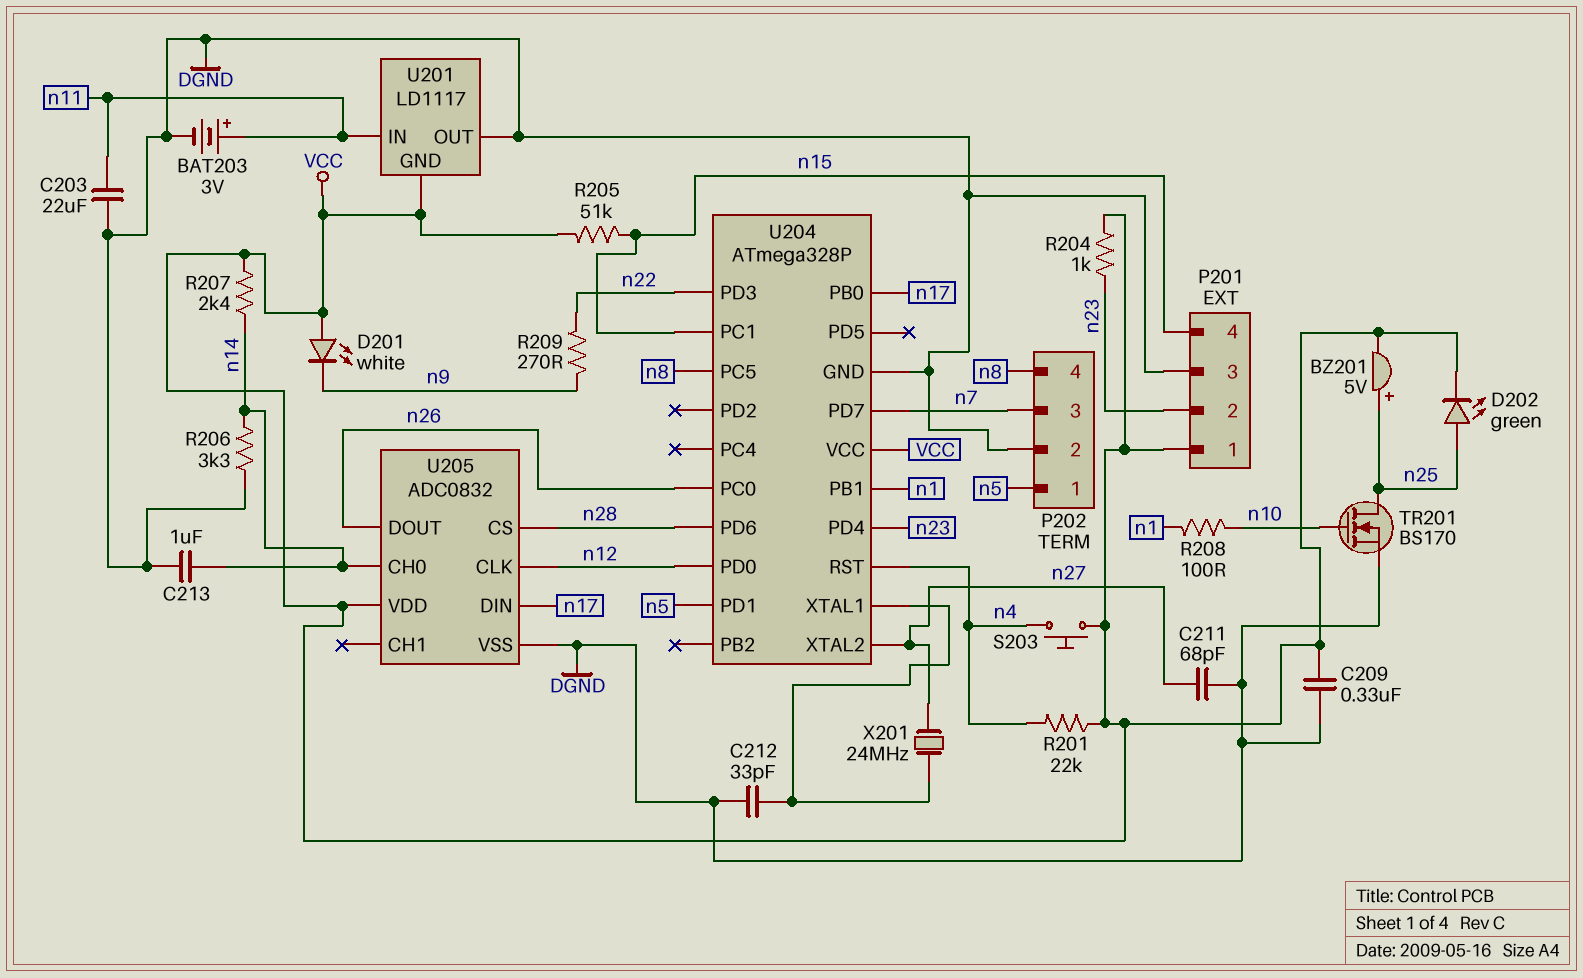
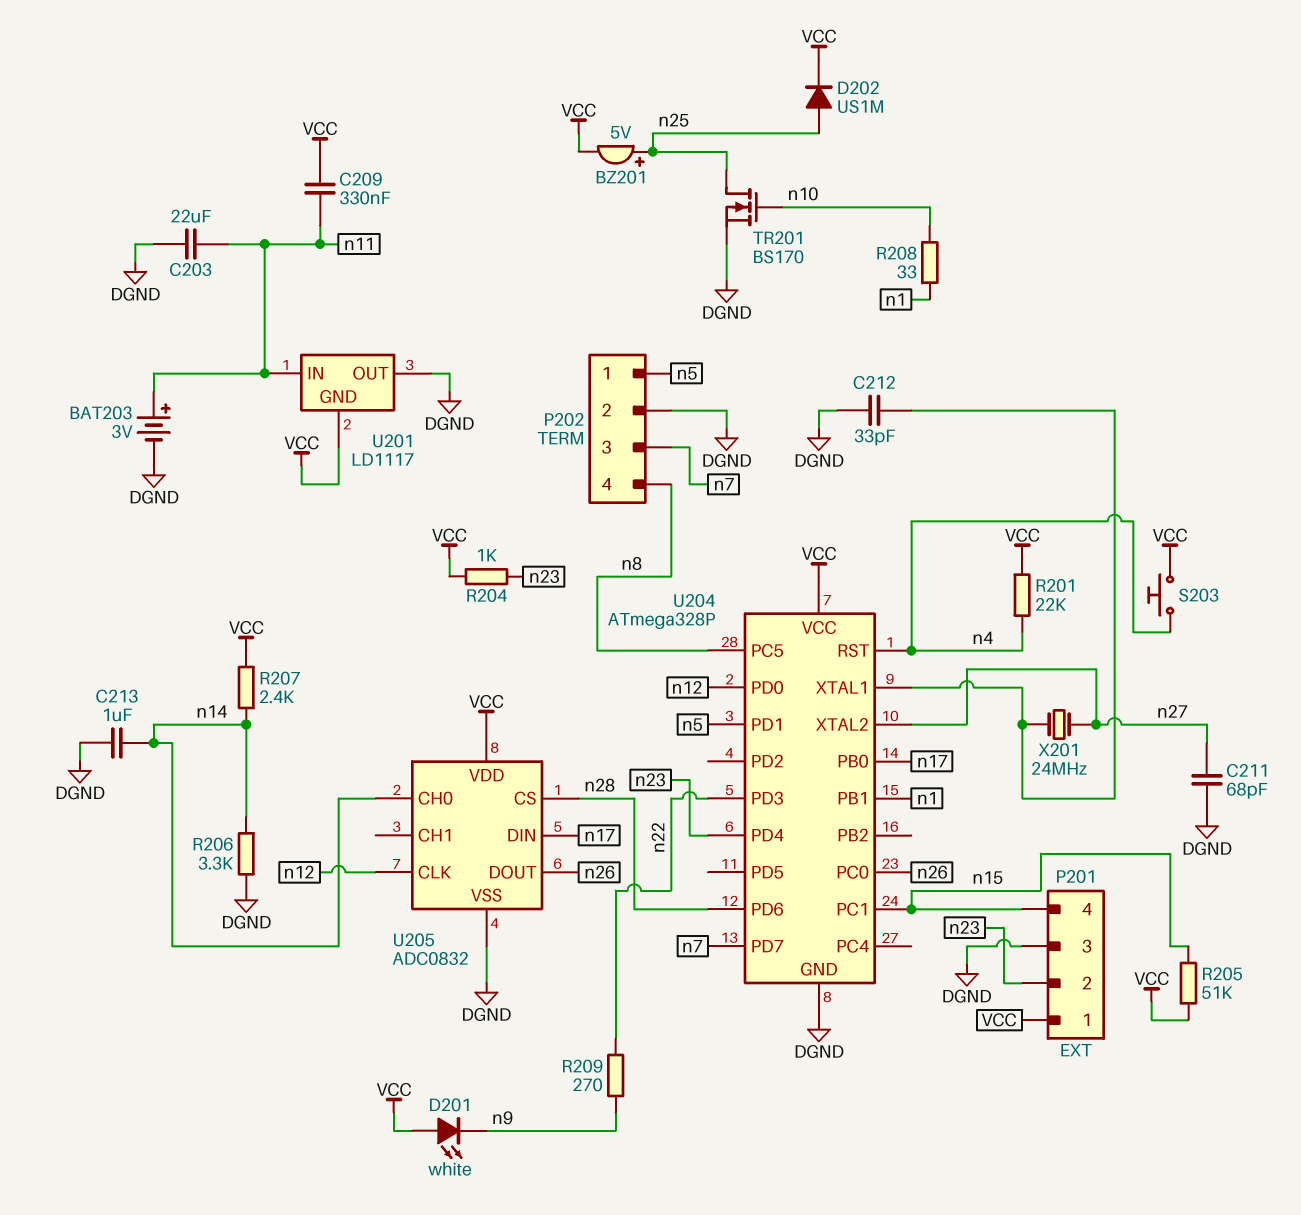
C209: 330nF (DGND, VCC) -> 330nF (VCC, n11)
D202: LED green (A n25, K VCC) -> diode US1M (A n25, K VCC)
R208: 100 (n1, n10) -> 33 (n1, n10)

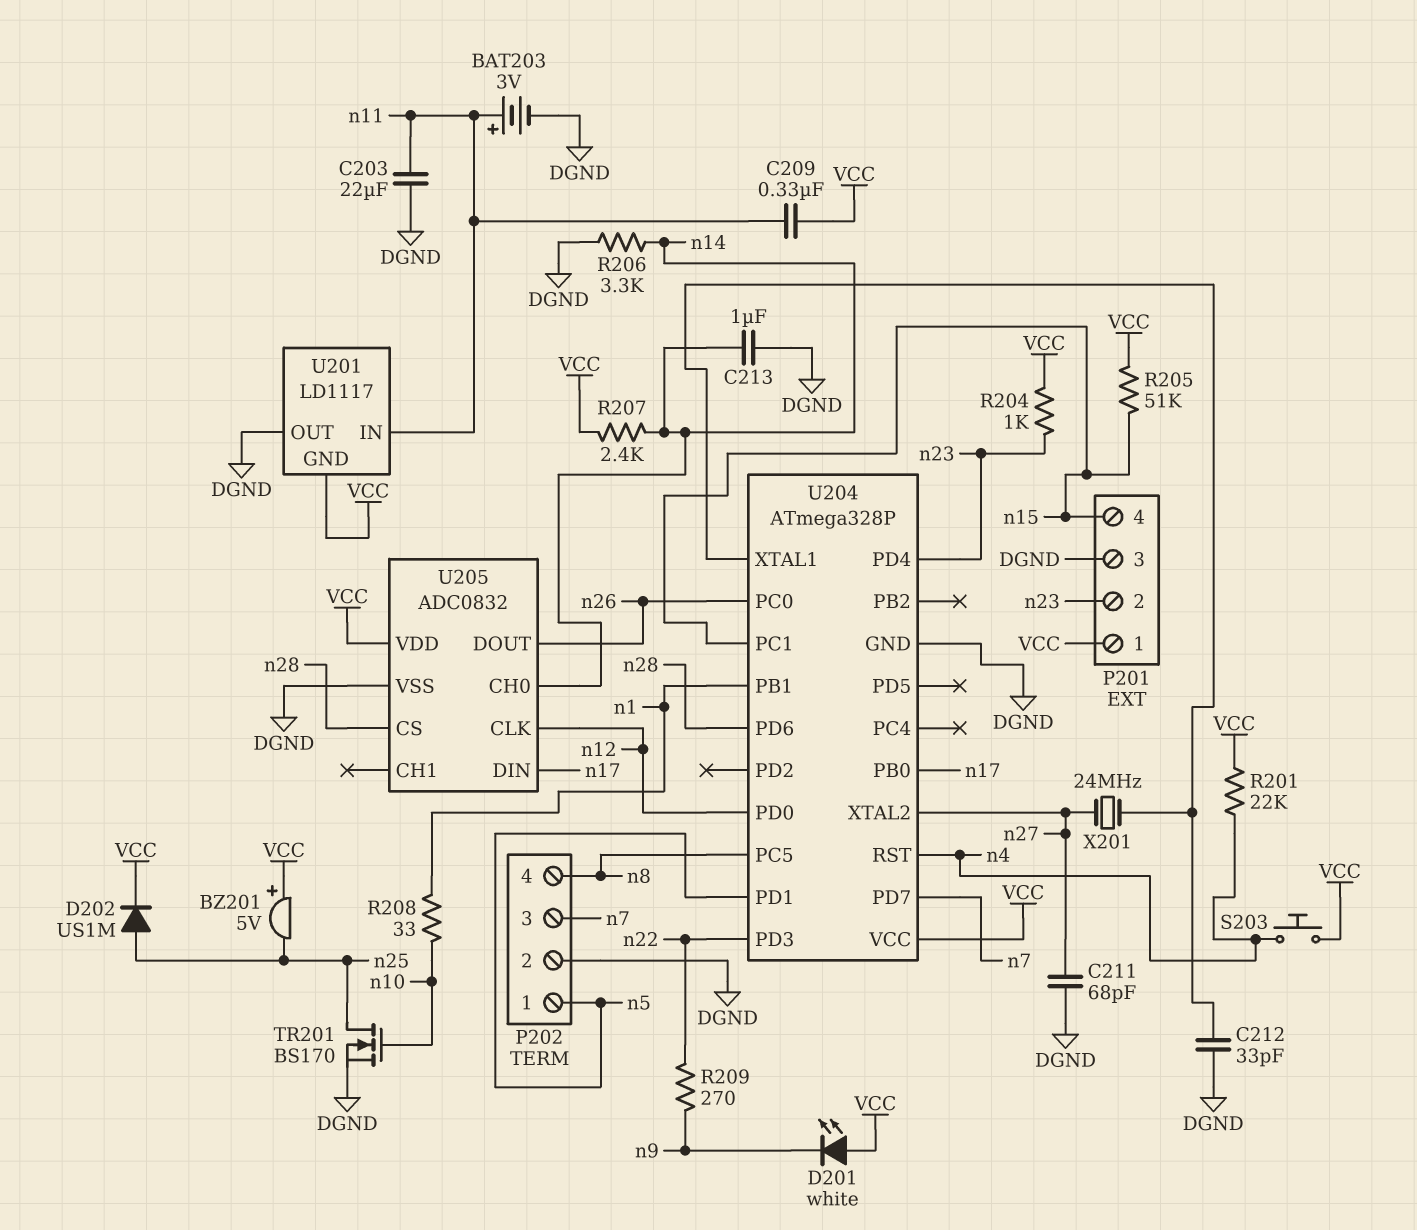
BZ201: buzzer 5V (plus n25, minus VCC) -> buzzer 5V (plus VCC, minus n25)

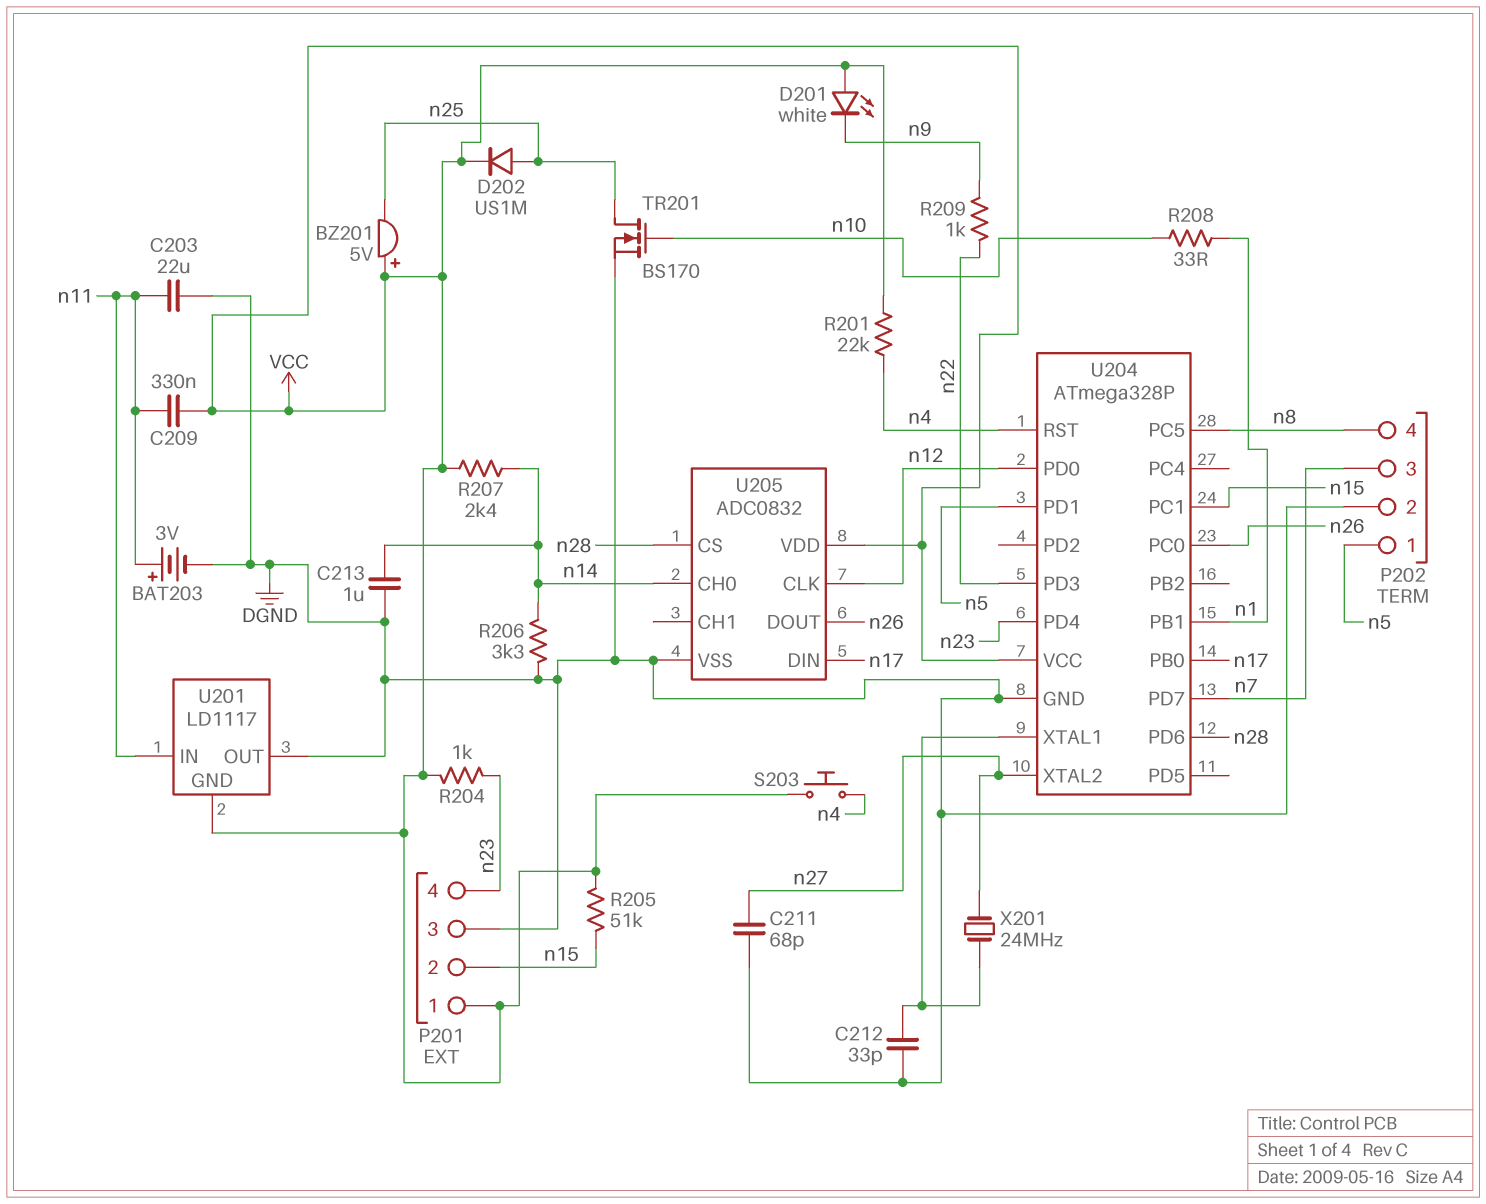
P201 pin 2: n23 -> n15
P201 pin 4: n15 -> n23
R209: 270 (n9, n22) -> 1k (n9, n22)

